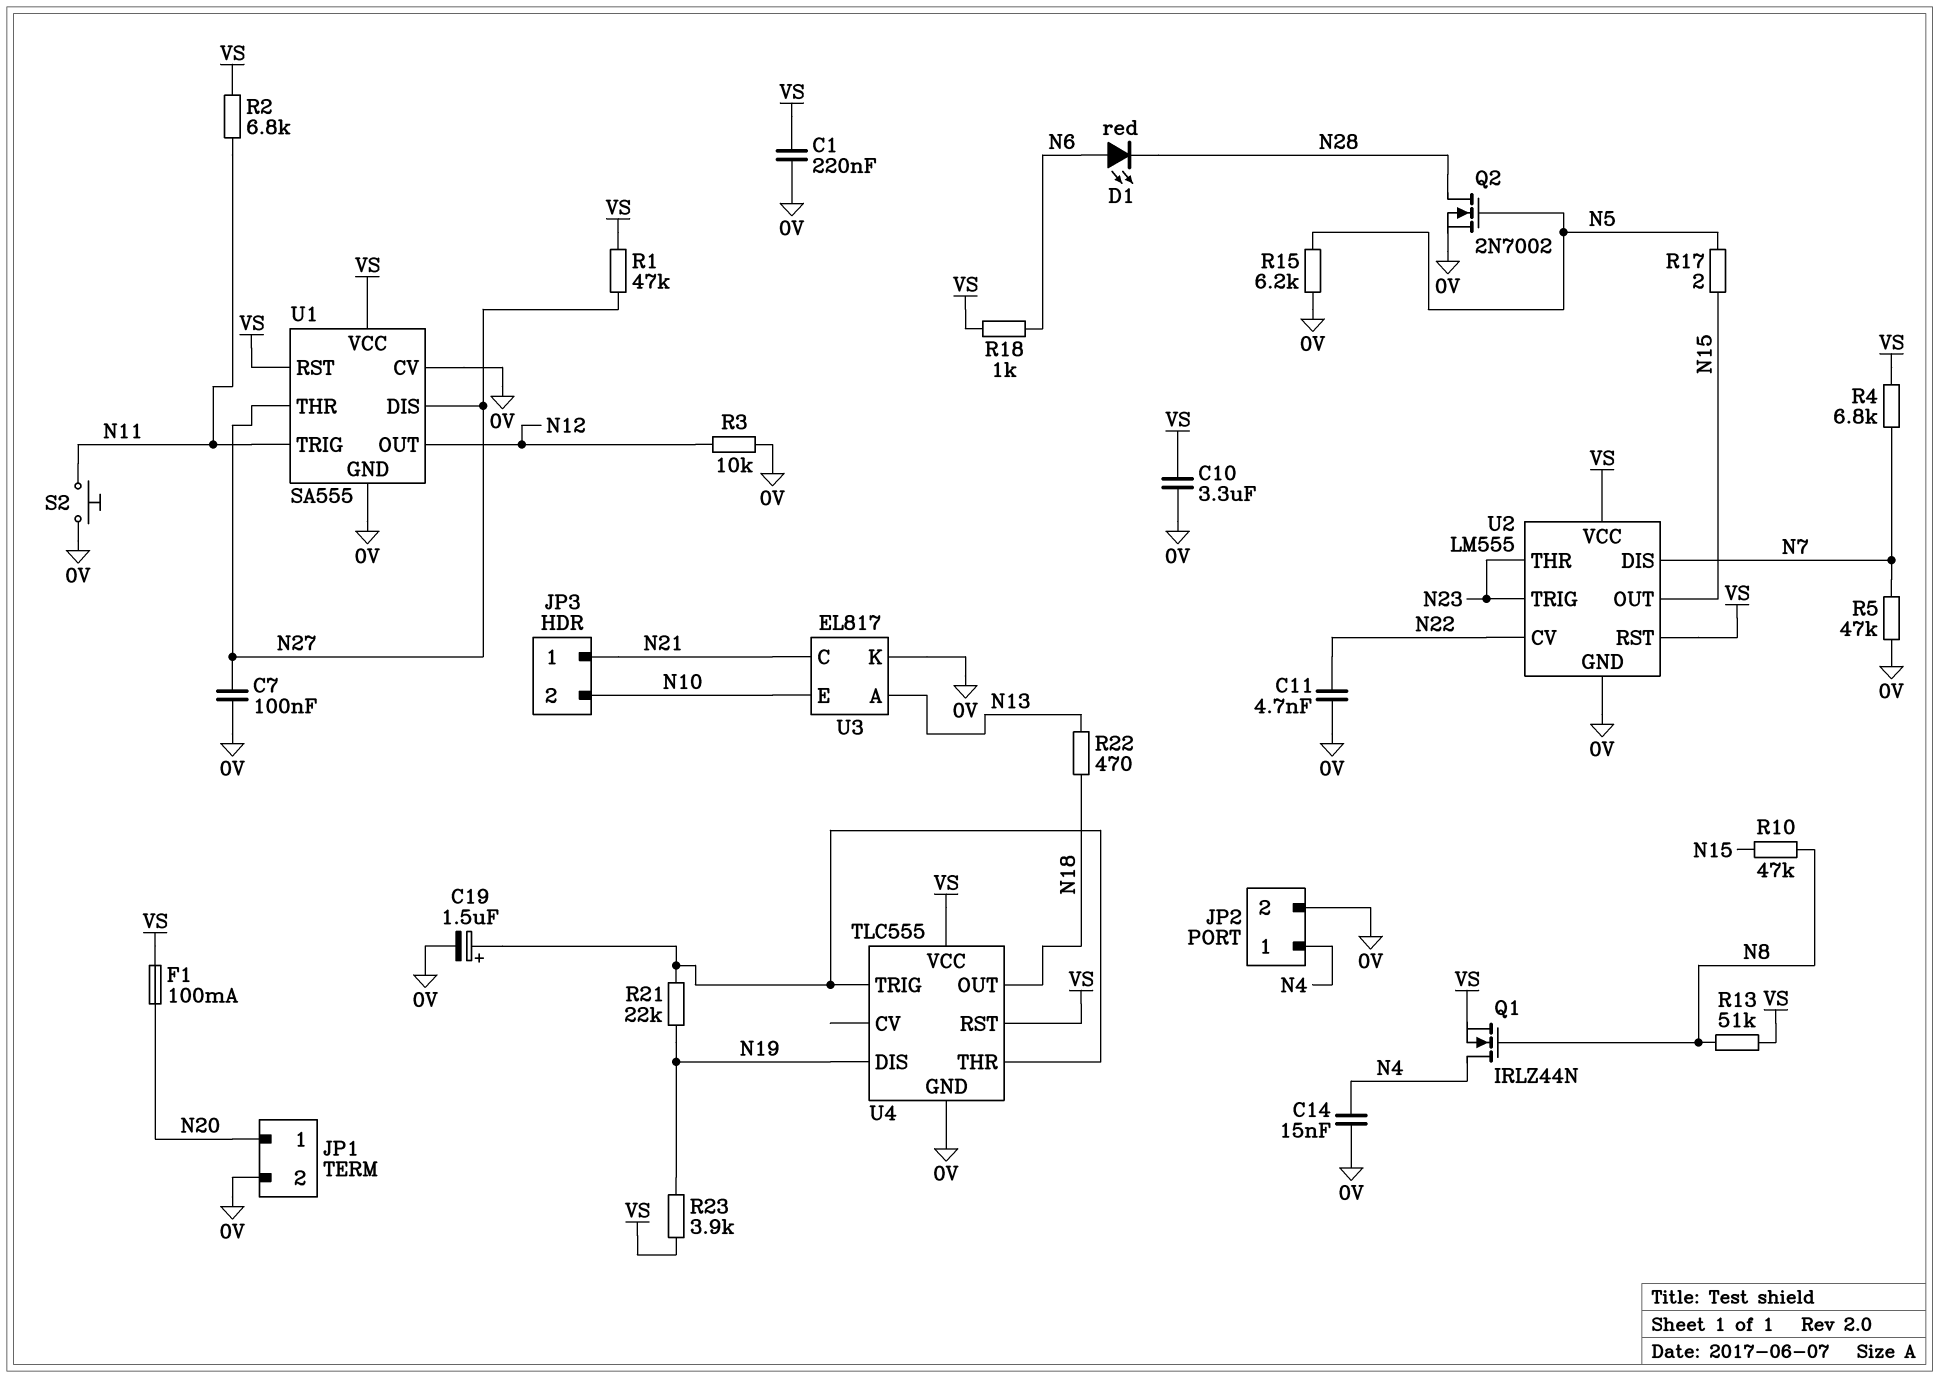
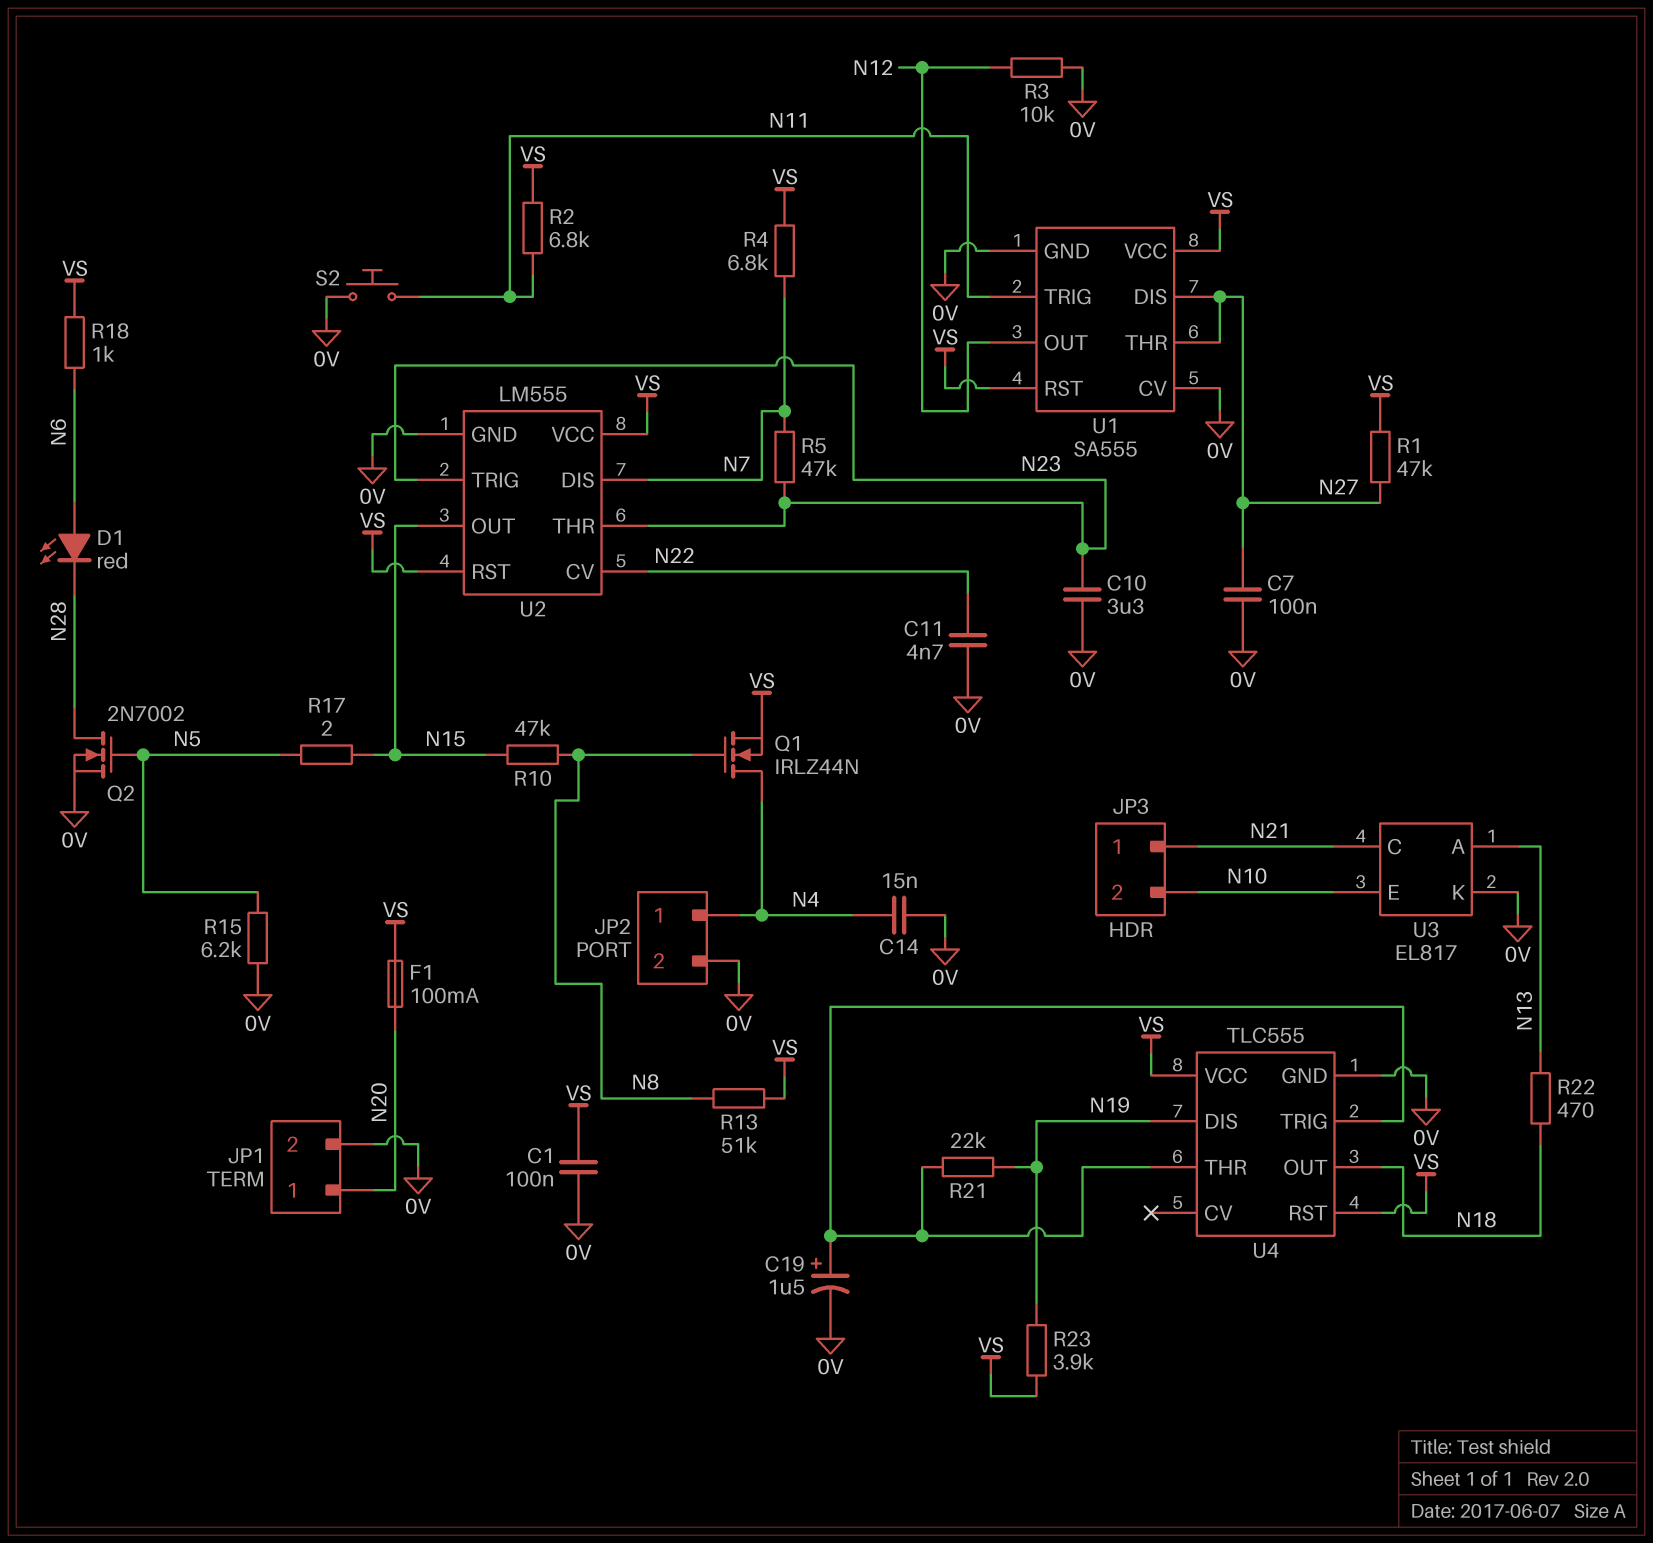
C1: 220nF (0V, VS) -> 100nF (0V, VS)
C10: 3.3uF (0V, VS) -> 3.3uF (0V, N23)
R5: 47k (0V, N7) -> 47k (N7, N23)

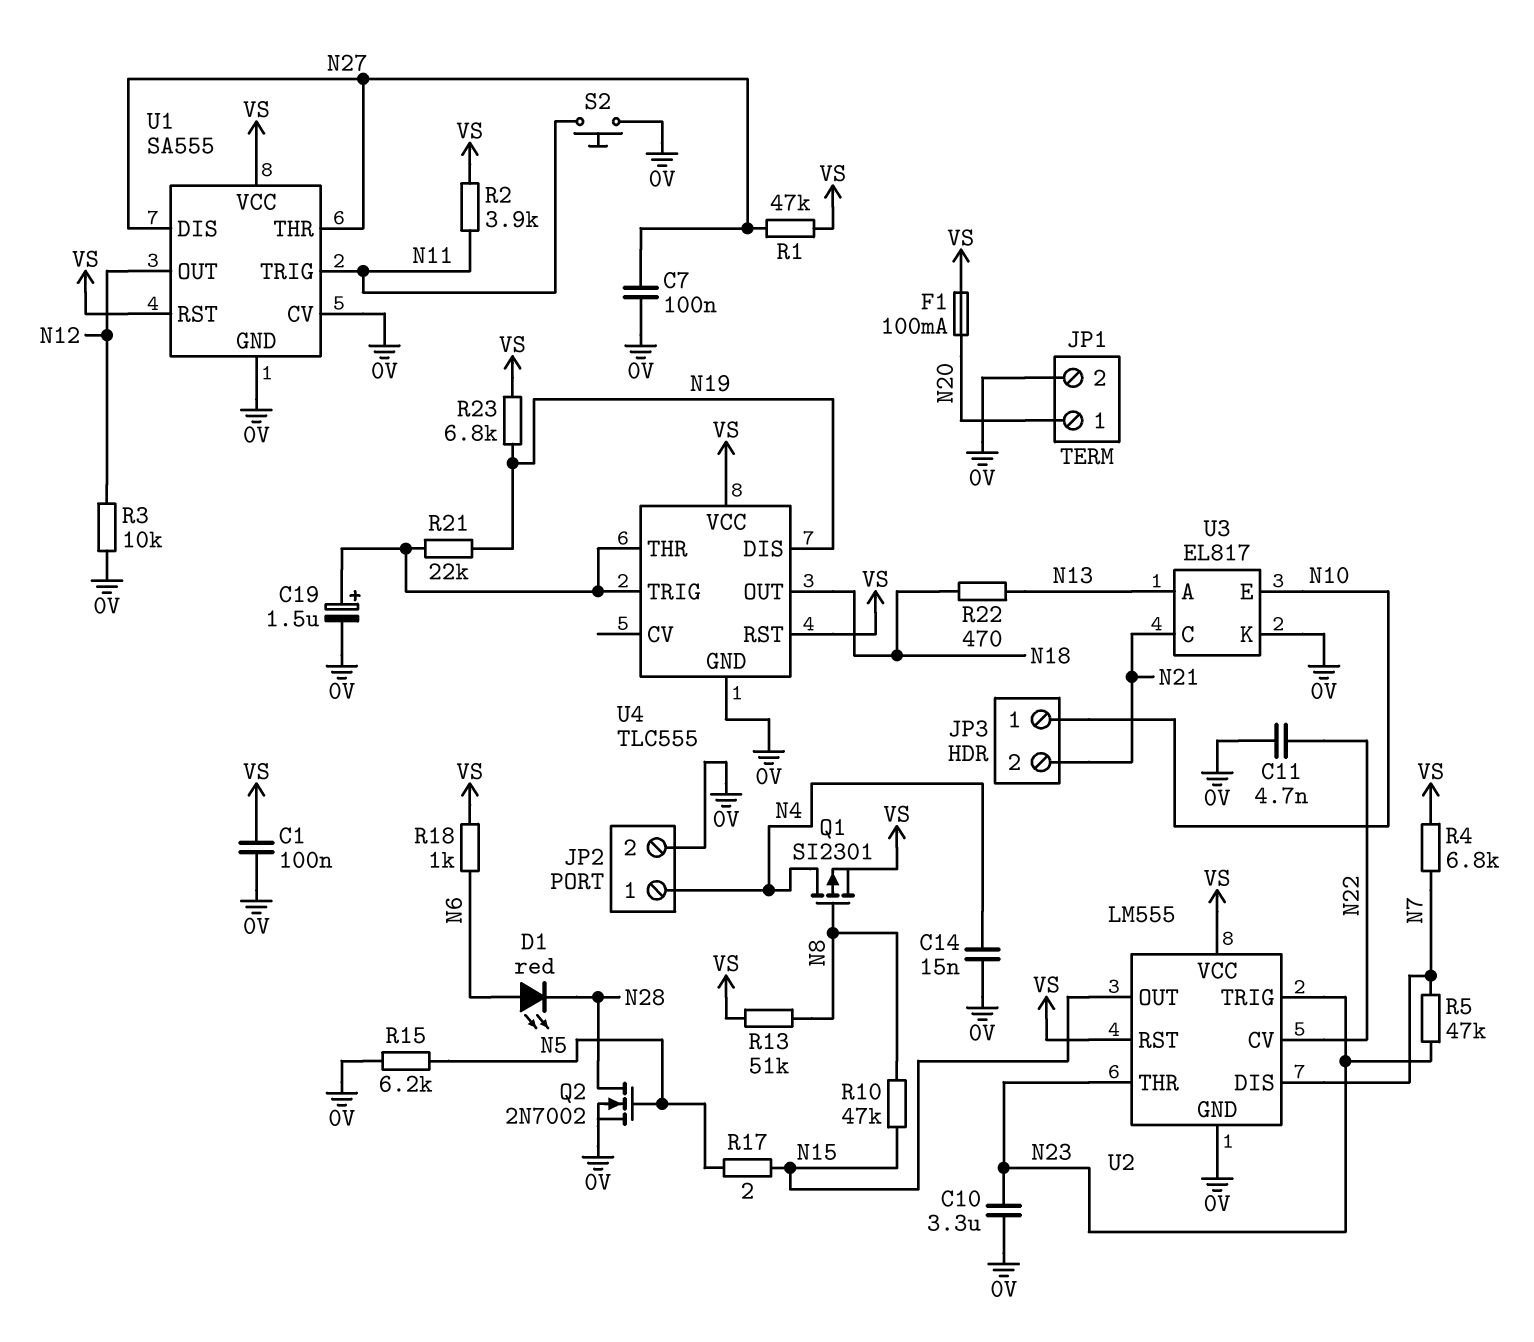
JP3 pin 1: N21 -> N10
JP3 pin 2: N10 -> N21
Q1: NMOS IRLZ44N (G N8, D N4, S VS) -> PMOS SI2301 (G N8, D N4, S VS)
R2: 6.8k (N11, VS) -> 3.9k (N11, VS)
R23: 3.9k (N19, VS) -> 6.8k (N19, VS)

